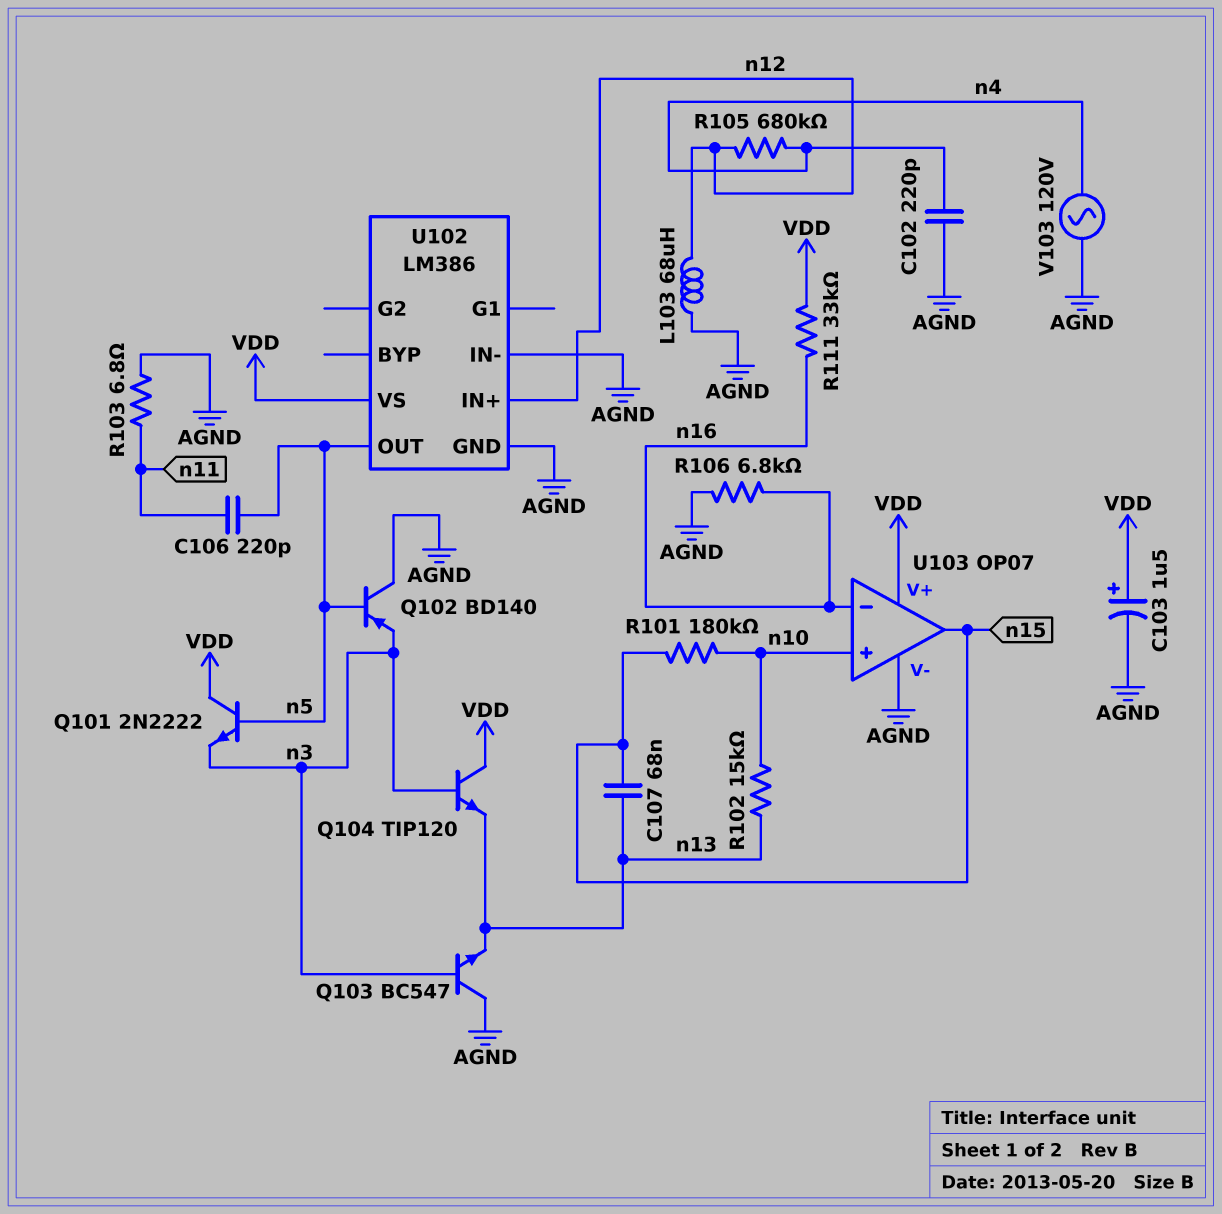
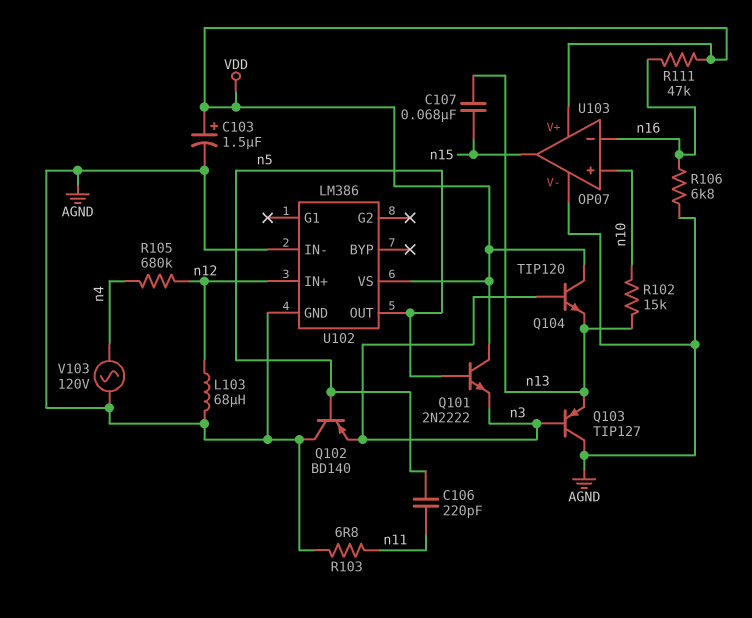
C102: 220pF (AGND, n4) -> none
Q103: NPN BC547 (B n3, C AGND, E n13) -> PNP TIP127 (B n3, C AGND, E n13)
R101: 180k (n10, n15) -> none
R111: 33k (VDD, n16) -> 47k (VDD, n16)

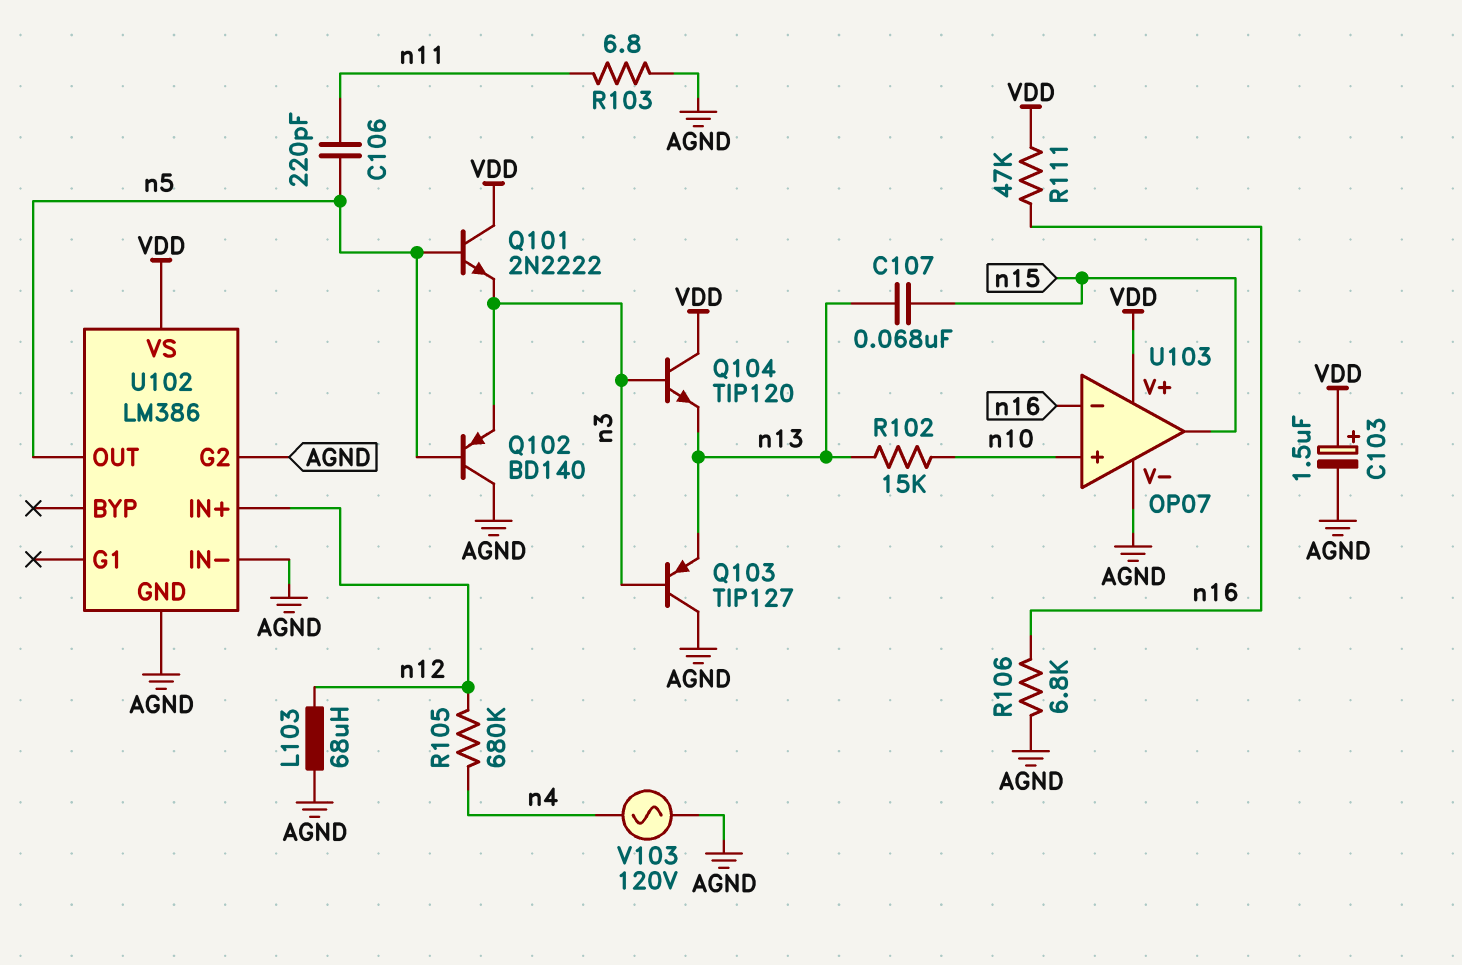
U102 pin G2: none -> AGND

